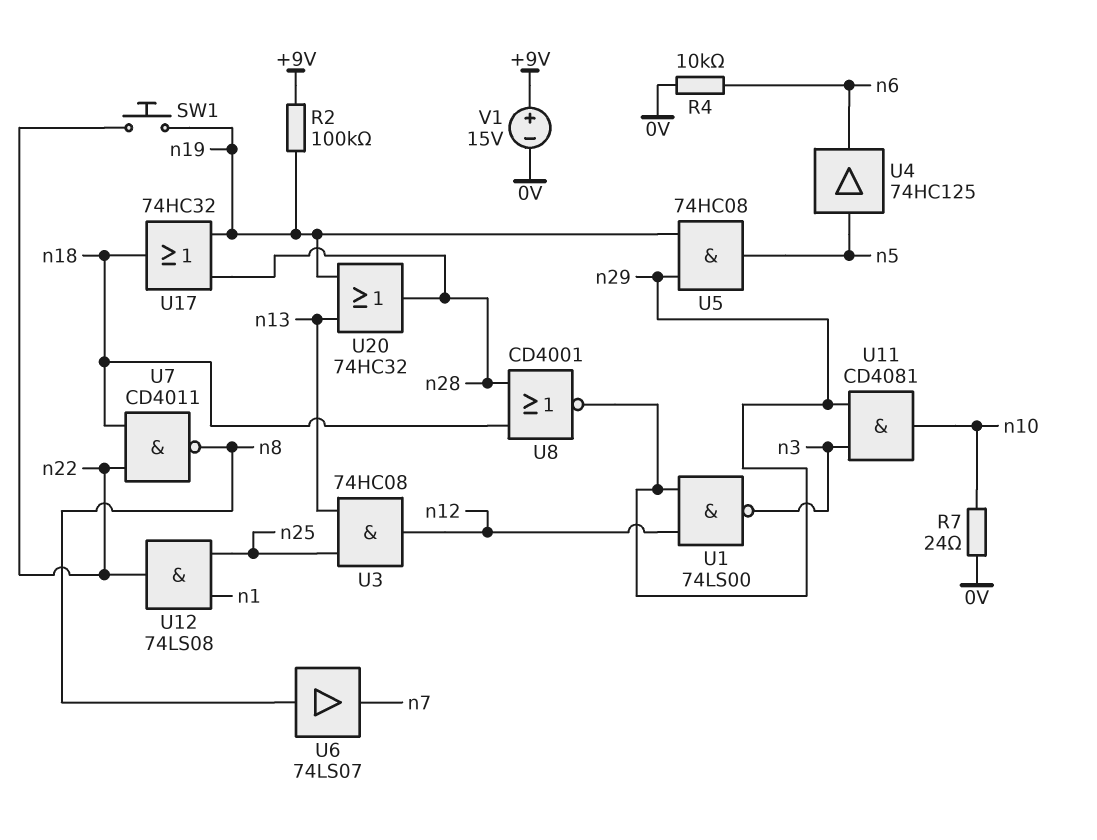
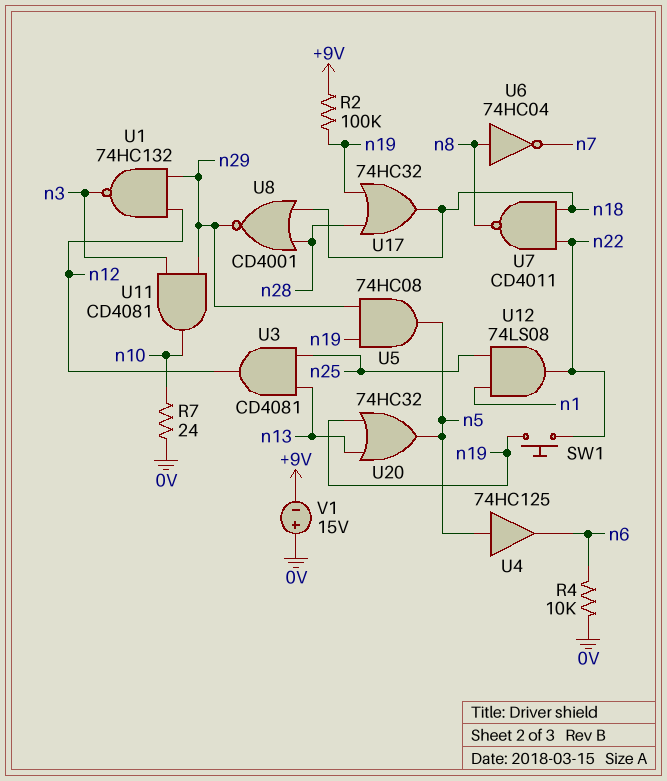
U1: NAND 74LS00 (in n12, in n29, out n3) -> NAND 74HC132 (in n12, in n29, out n3)
U3: AND 74HC08 (in n13, in n25, out n12) -> AND CD4081 (in n13, in n25, out n12)
U6: buffer 74LS07 (in n8, out n7) -> NOT 74HC04 (in n8, out n7)
U20: OR 74HC32 (in n13, in n19, out n28) -> OR 74HC32 (in n13, in n19, out n5)
V1: 15V (plus +9V, minus 0V) -> 15V (plus 0V, minus +9V)

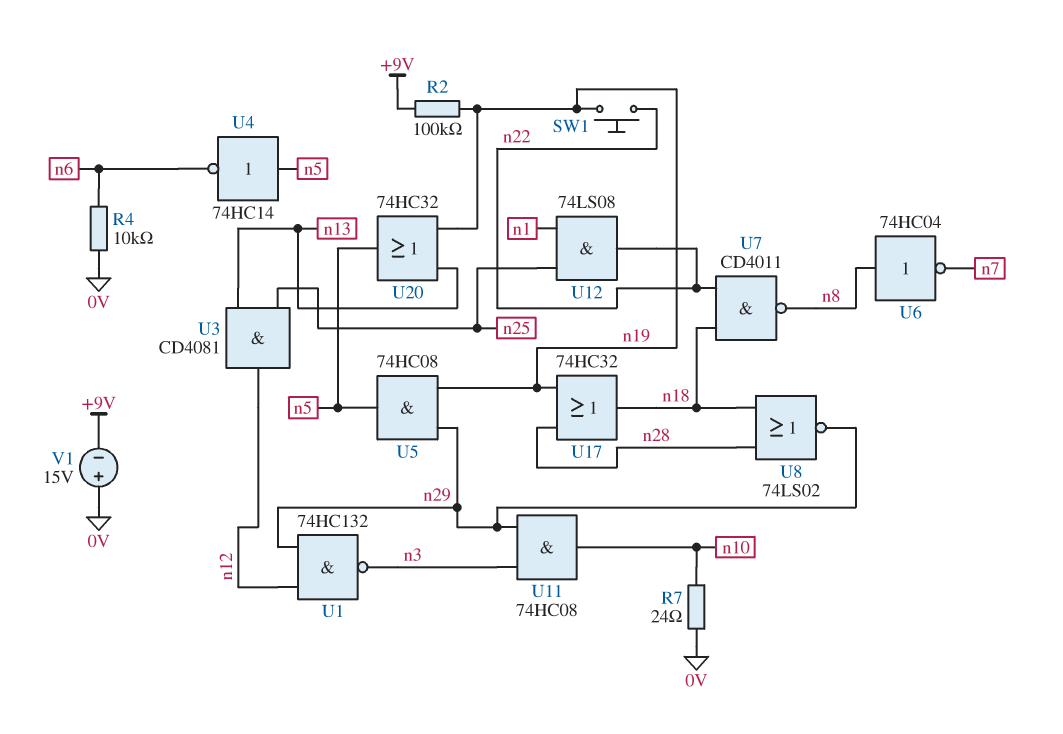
U4: buffer 74HC125 (in n5, out n6) -> NOT 74HC14 (in n5, out n6)
U8: NOR CD4001 (in n18, in n28, out n29) -> NOR 74LS02 (in n18, in n28, out n29)
U11: AND CD4081 (in n3, in n29, out n10) -> AND 74HC08 (in n3, in n29, out n10)

